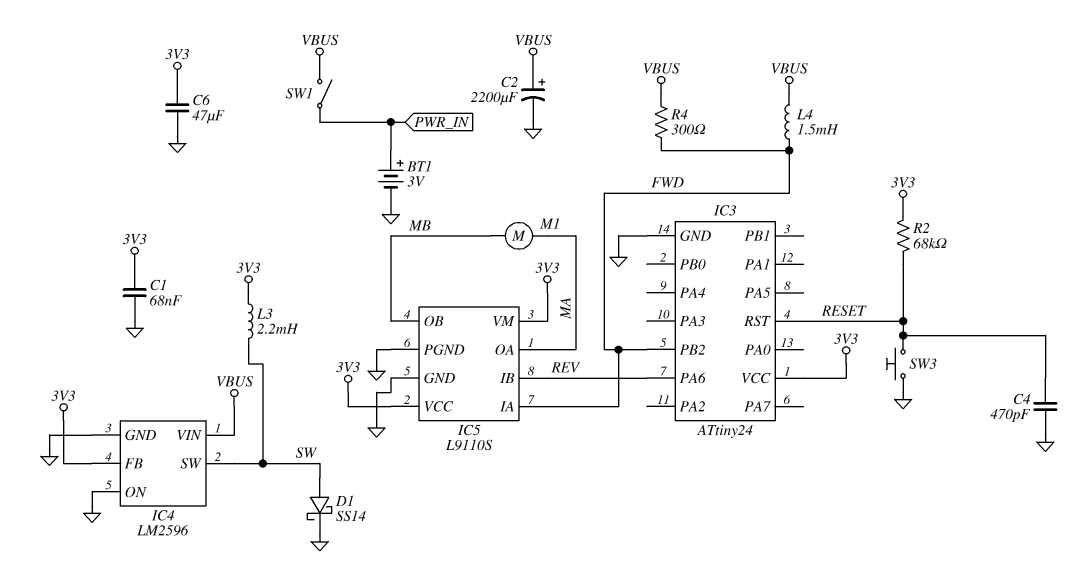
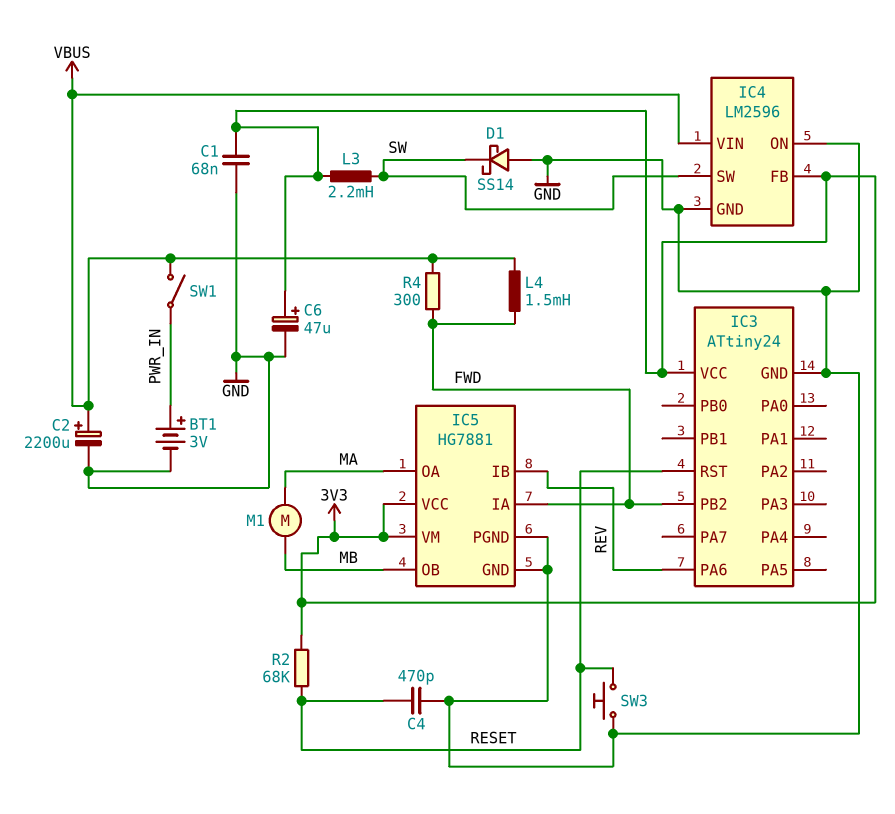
C6: 47uF (3V3, GND) -> 47uF (plus 3V3, minus GND)
D1: schottky SS14 (A SW, K GND) -> schottky SS14 (A GND, K SW)
IC5: L9110S -> HG7881

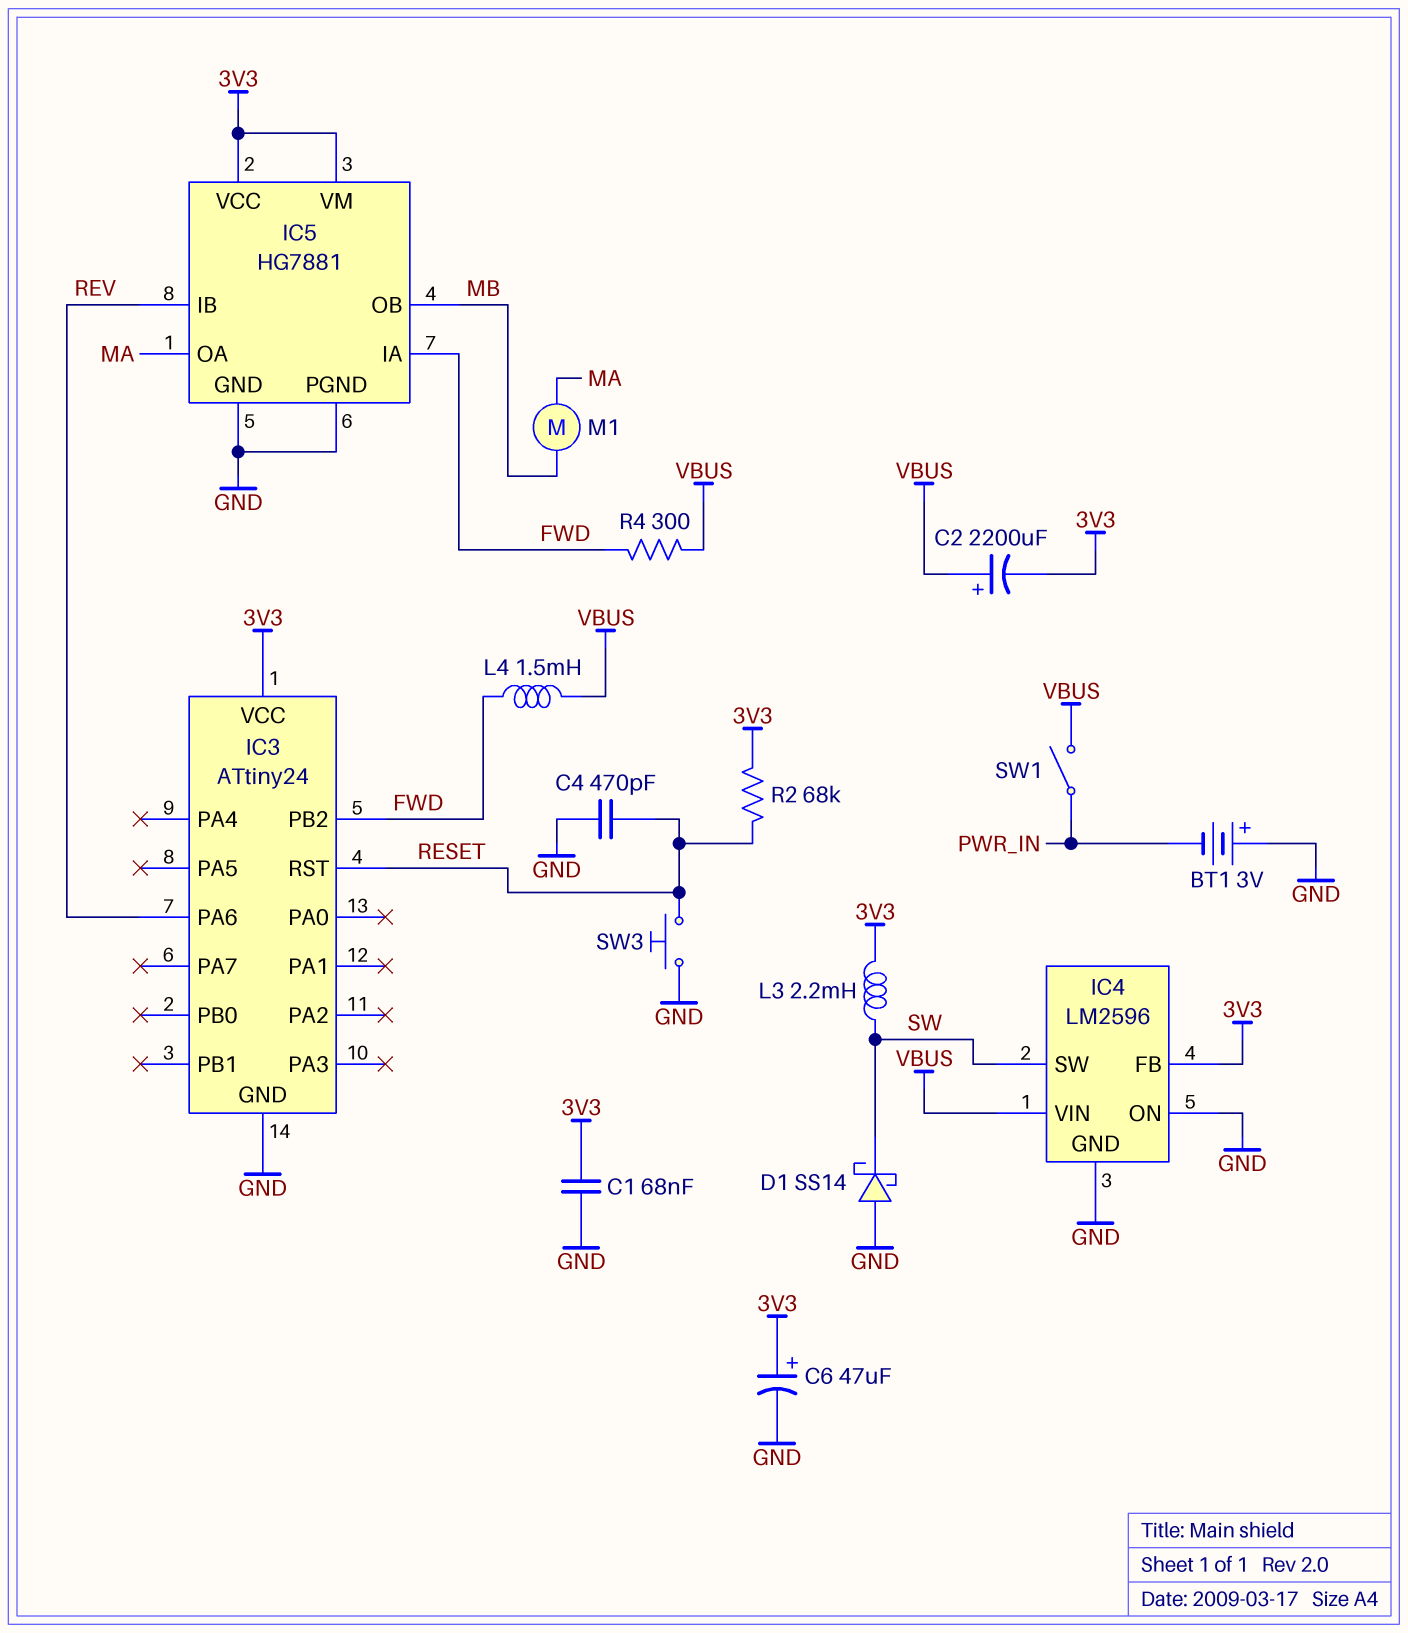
BT1: 3V (plus PWR_IN, minus GND) -> 3V (plus GND, minus PWR_IN)
C2: 2200uF (plus VBUS, minus GND) -> 2200uF (plus VBUS, minus 3V3)

